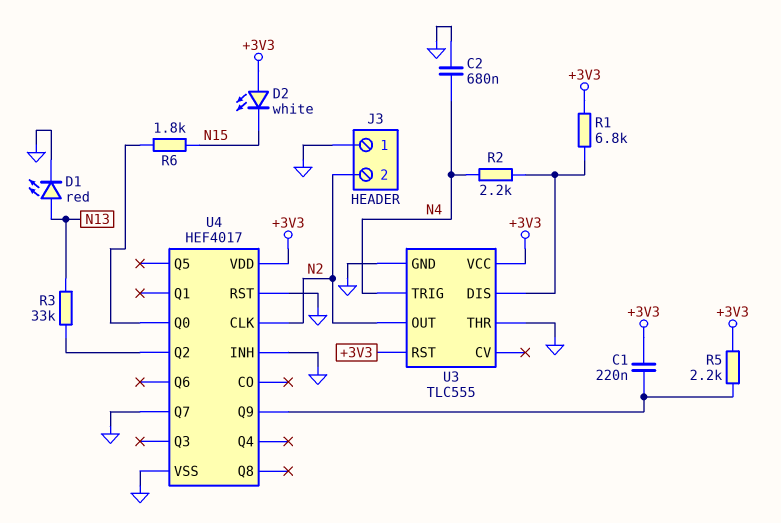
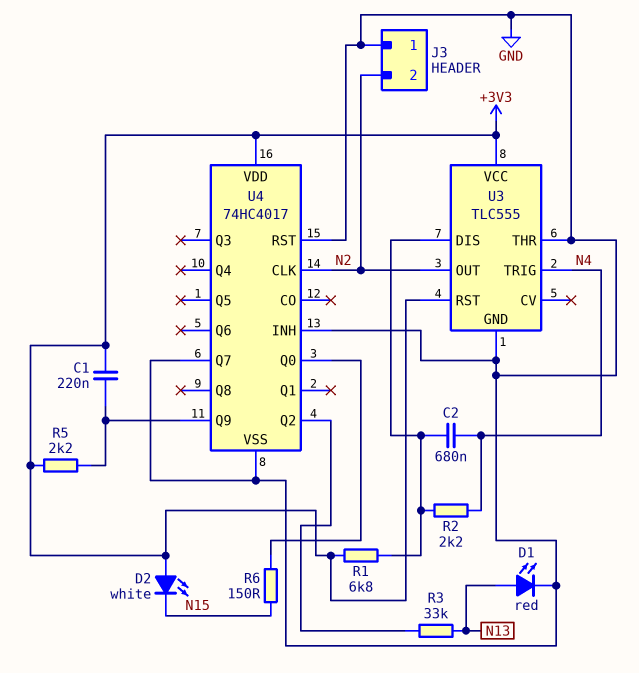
C2: 680nF (GND, N4) -> 680nF (N4, U3/DIS)
R6: 1.8k (N15, U4/Q0) -> 150 (N15, U4/Q0)
U4: HEF4017 -> 74HC4017

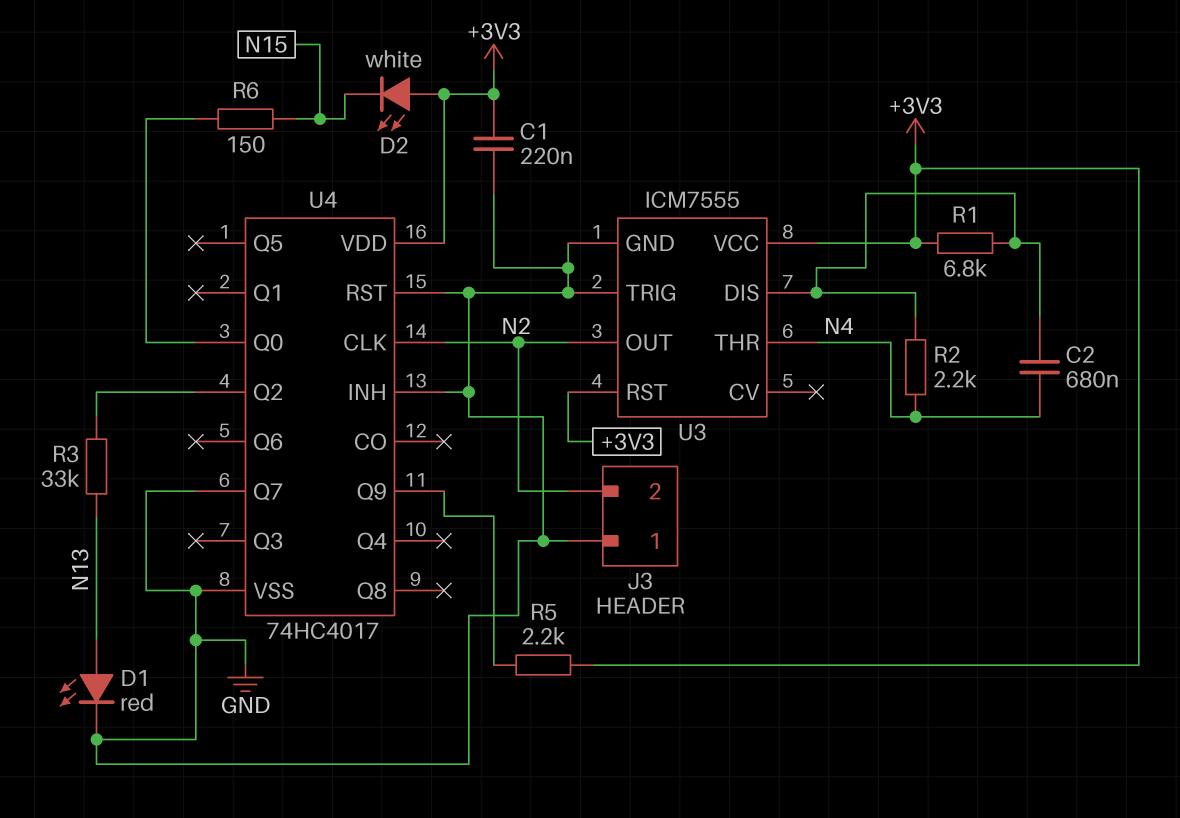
C1: 220nF (+3V3, U4/Q9) -> 220nF (+3V3, GND)
U3: TLC555 -> ICM7555
U3 pin THR: GND -> N4
U3 pin TRIG: N4 -> GND

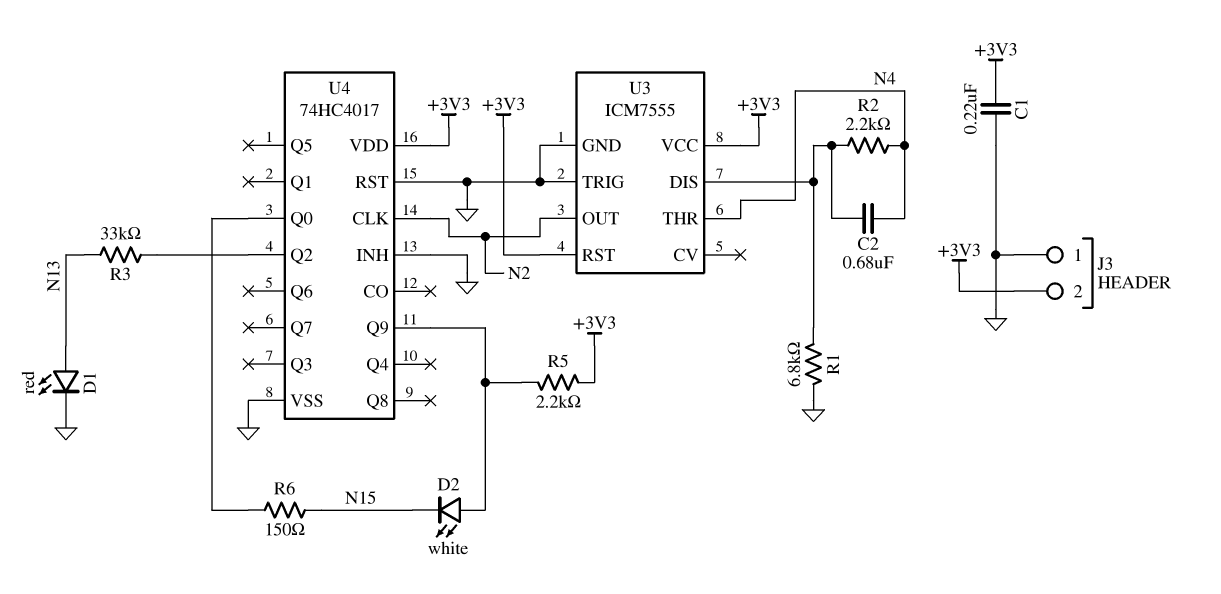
D2: LED white (A +3V3, K N15) -> LED white (A U4/Q9, K N15)
J3 pin 2: N2 -> +3V3
R1: 6.8k (+3V3, U3/DIS) -> 6.8k (GND, U3/DIS)
U4 pin Q7: GND -> none

